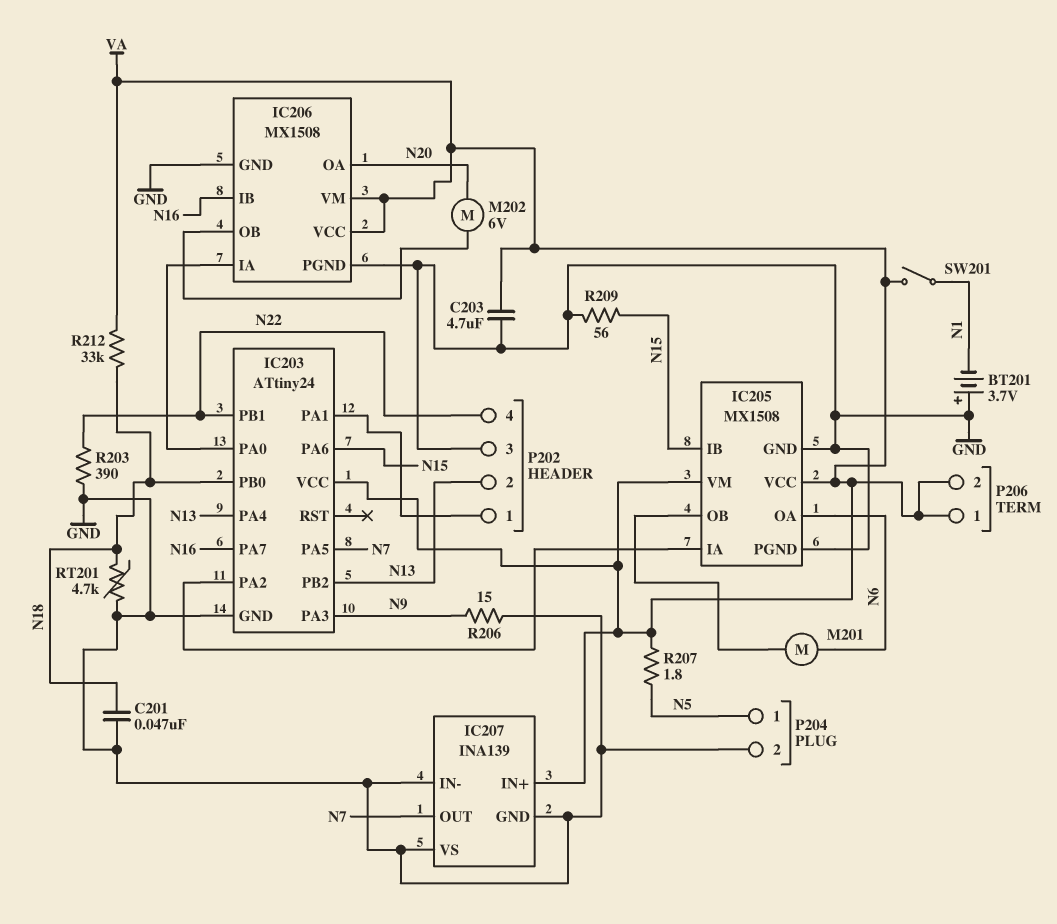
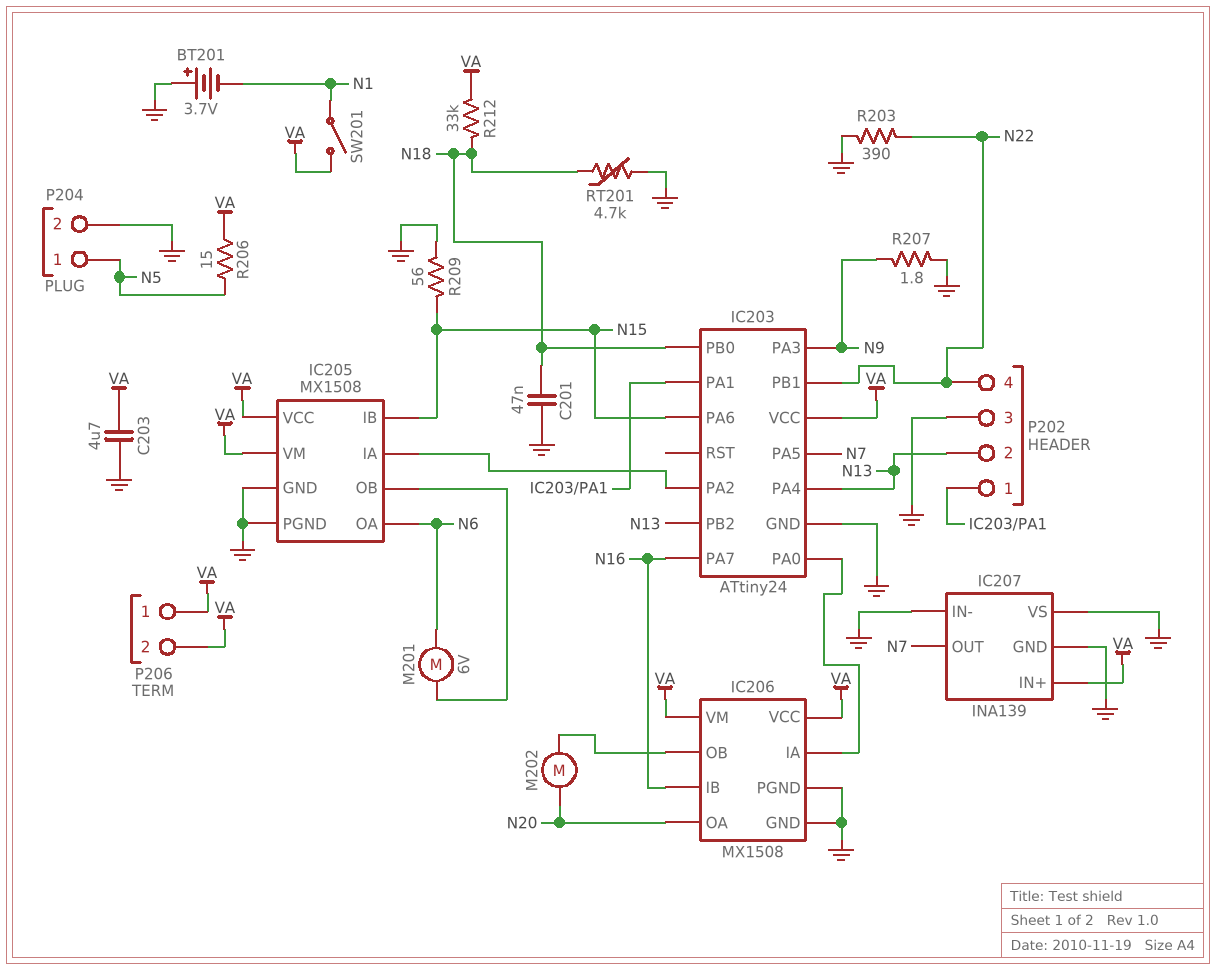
M201: motor (IC205/OB, N6) -> motor 6V (IC205/OB, N6)
M202: motor 6V (IC206/OB, N20) -> motor (IC206/OB, N20)
R206: 15 (GND, N9) -> 15 (N5, VA)
R207: 1.8 (N5, VA) -> 1.8 (GND, N9)

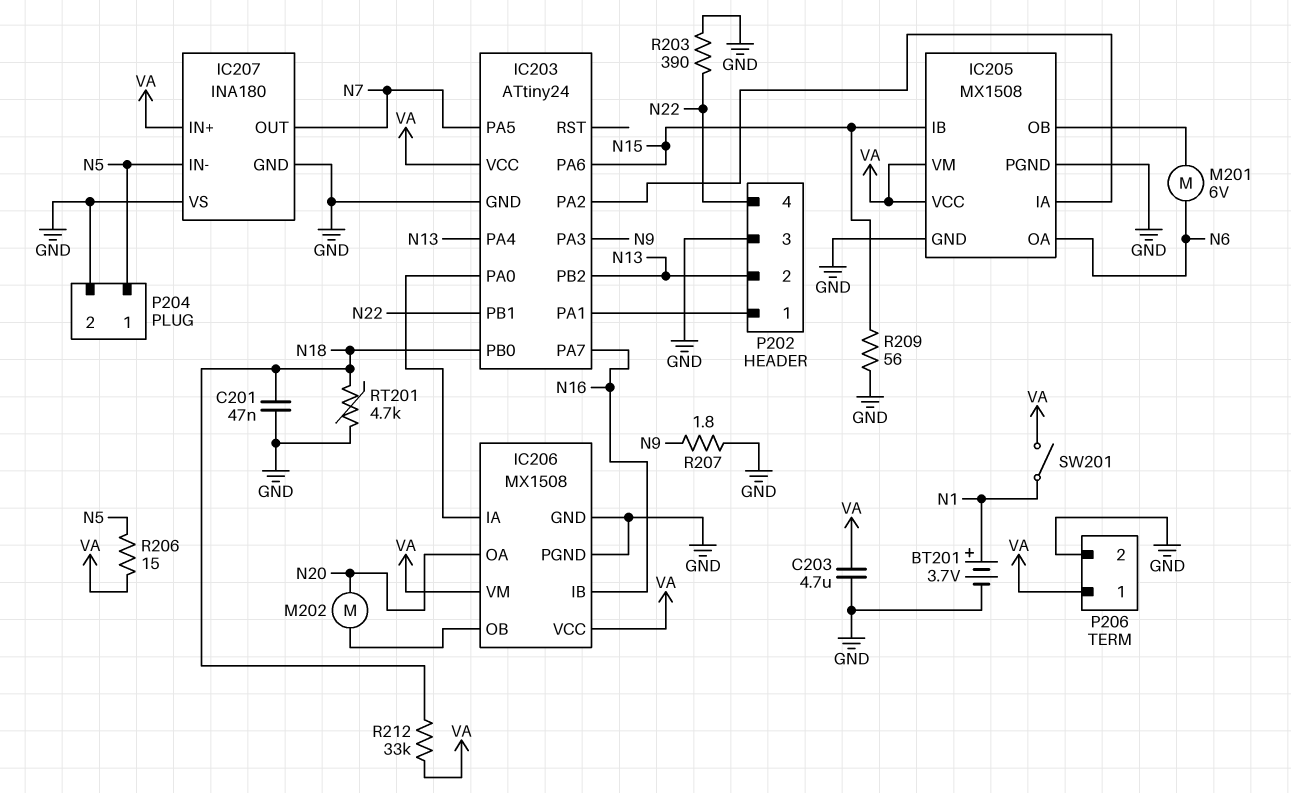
BT201: 3.7V (plus GND, minus N1) -> 3.7V (plus N1, minus GND)
IC207: INA139 -> INA180
IC207 pin IN-: GND -> N5
P206 pin 2: VA -> GND

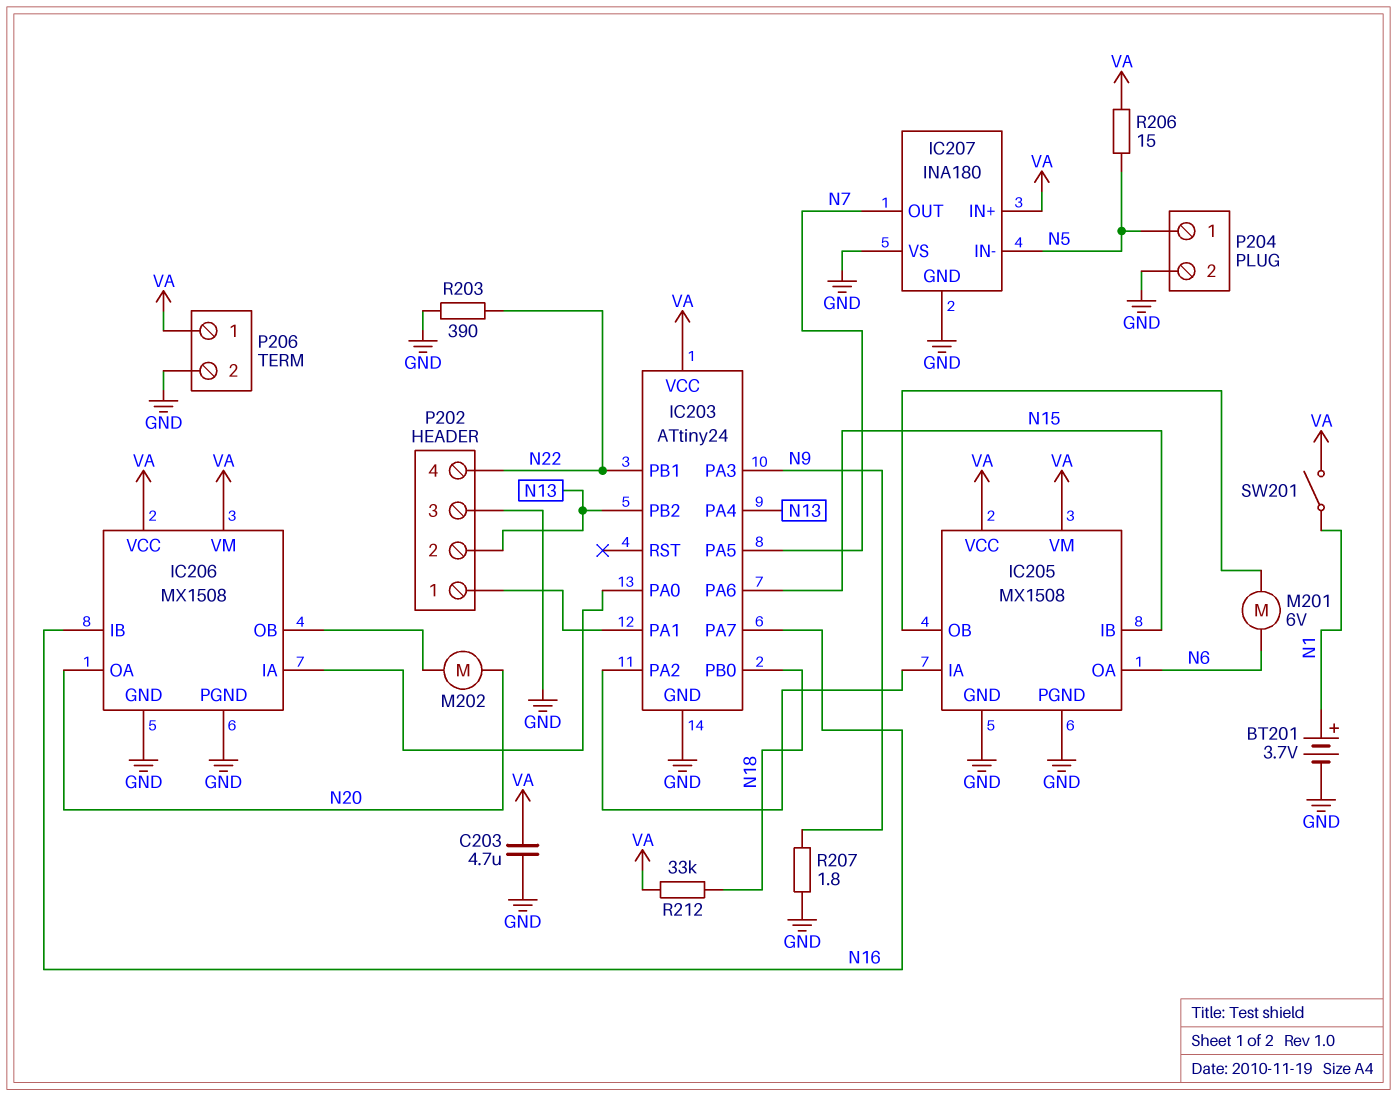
C201: 47nF (GND, N18) -> none
R209: 56 (GND, N15) -> none
RT201: 4.7k (GND, N18) -> none

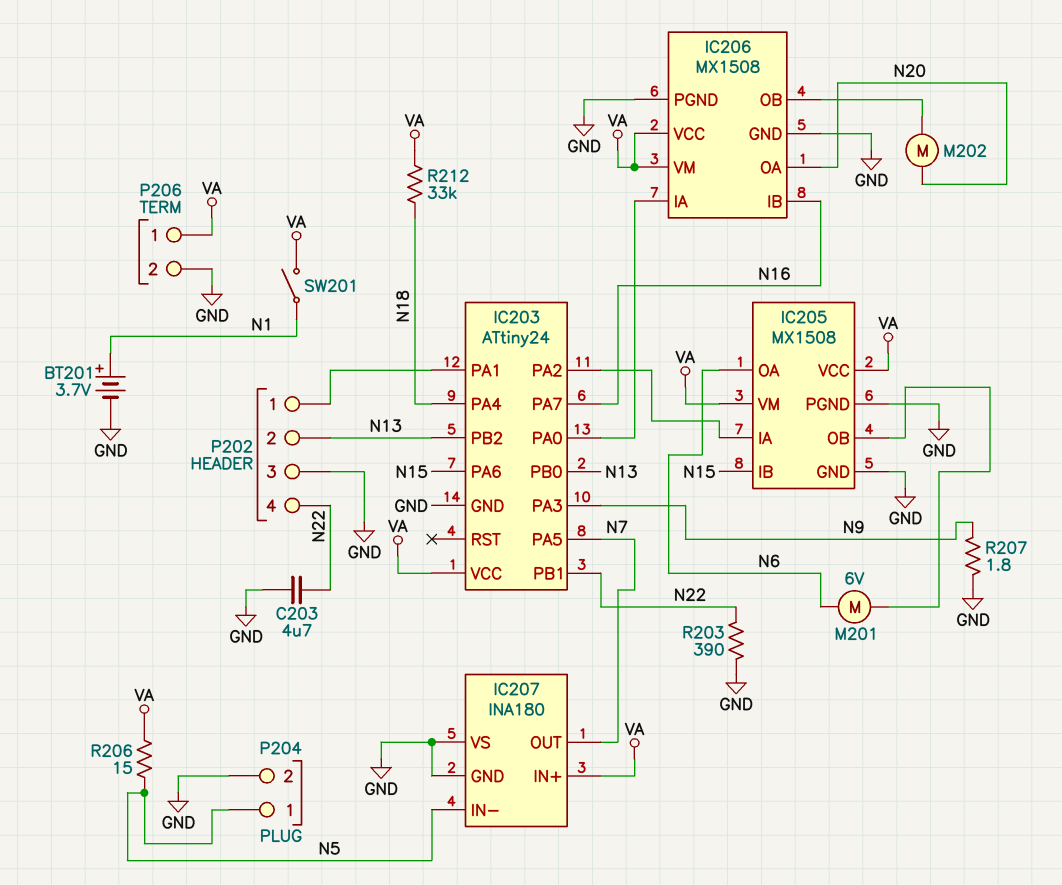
C203: 4.7uF (GND, VA) -> 4.7uF (GND, N22)
IC203 pin PA4: N13 -> N18
IC203 pin PB0: N18 -> N13

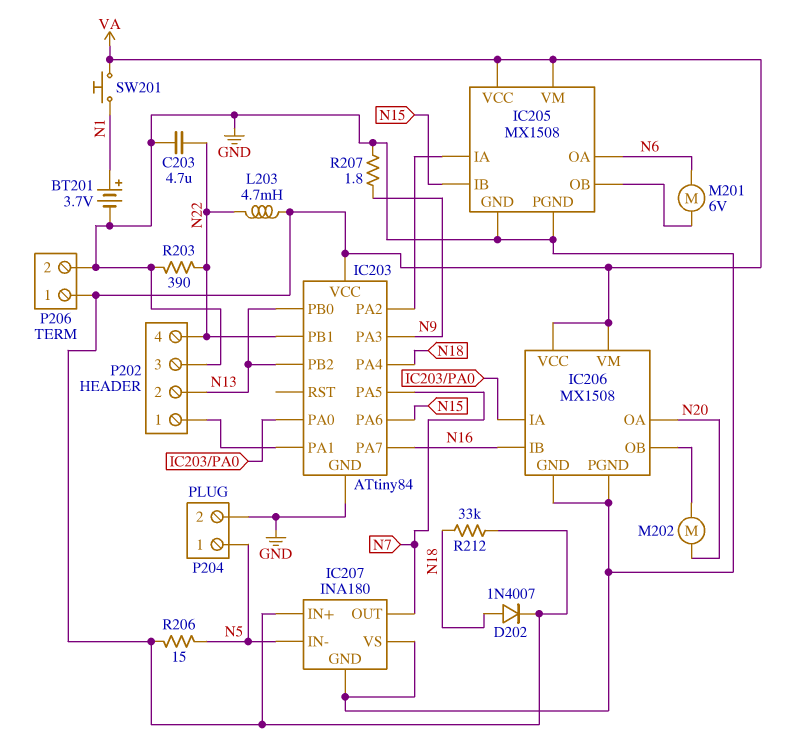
D202: none -> diode 1N4007 (A N18, K VA)
IC203: ATtiny24 -> ATtiny84
L203: none -> 4.7mH (N22, VA)
SW201: switch (N1, VA) -> button (N1, VA)

